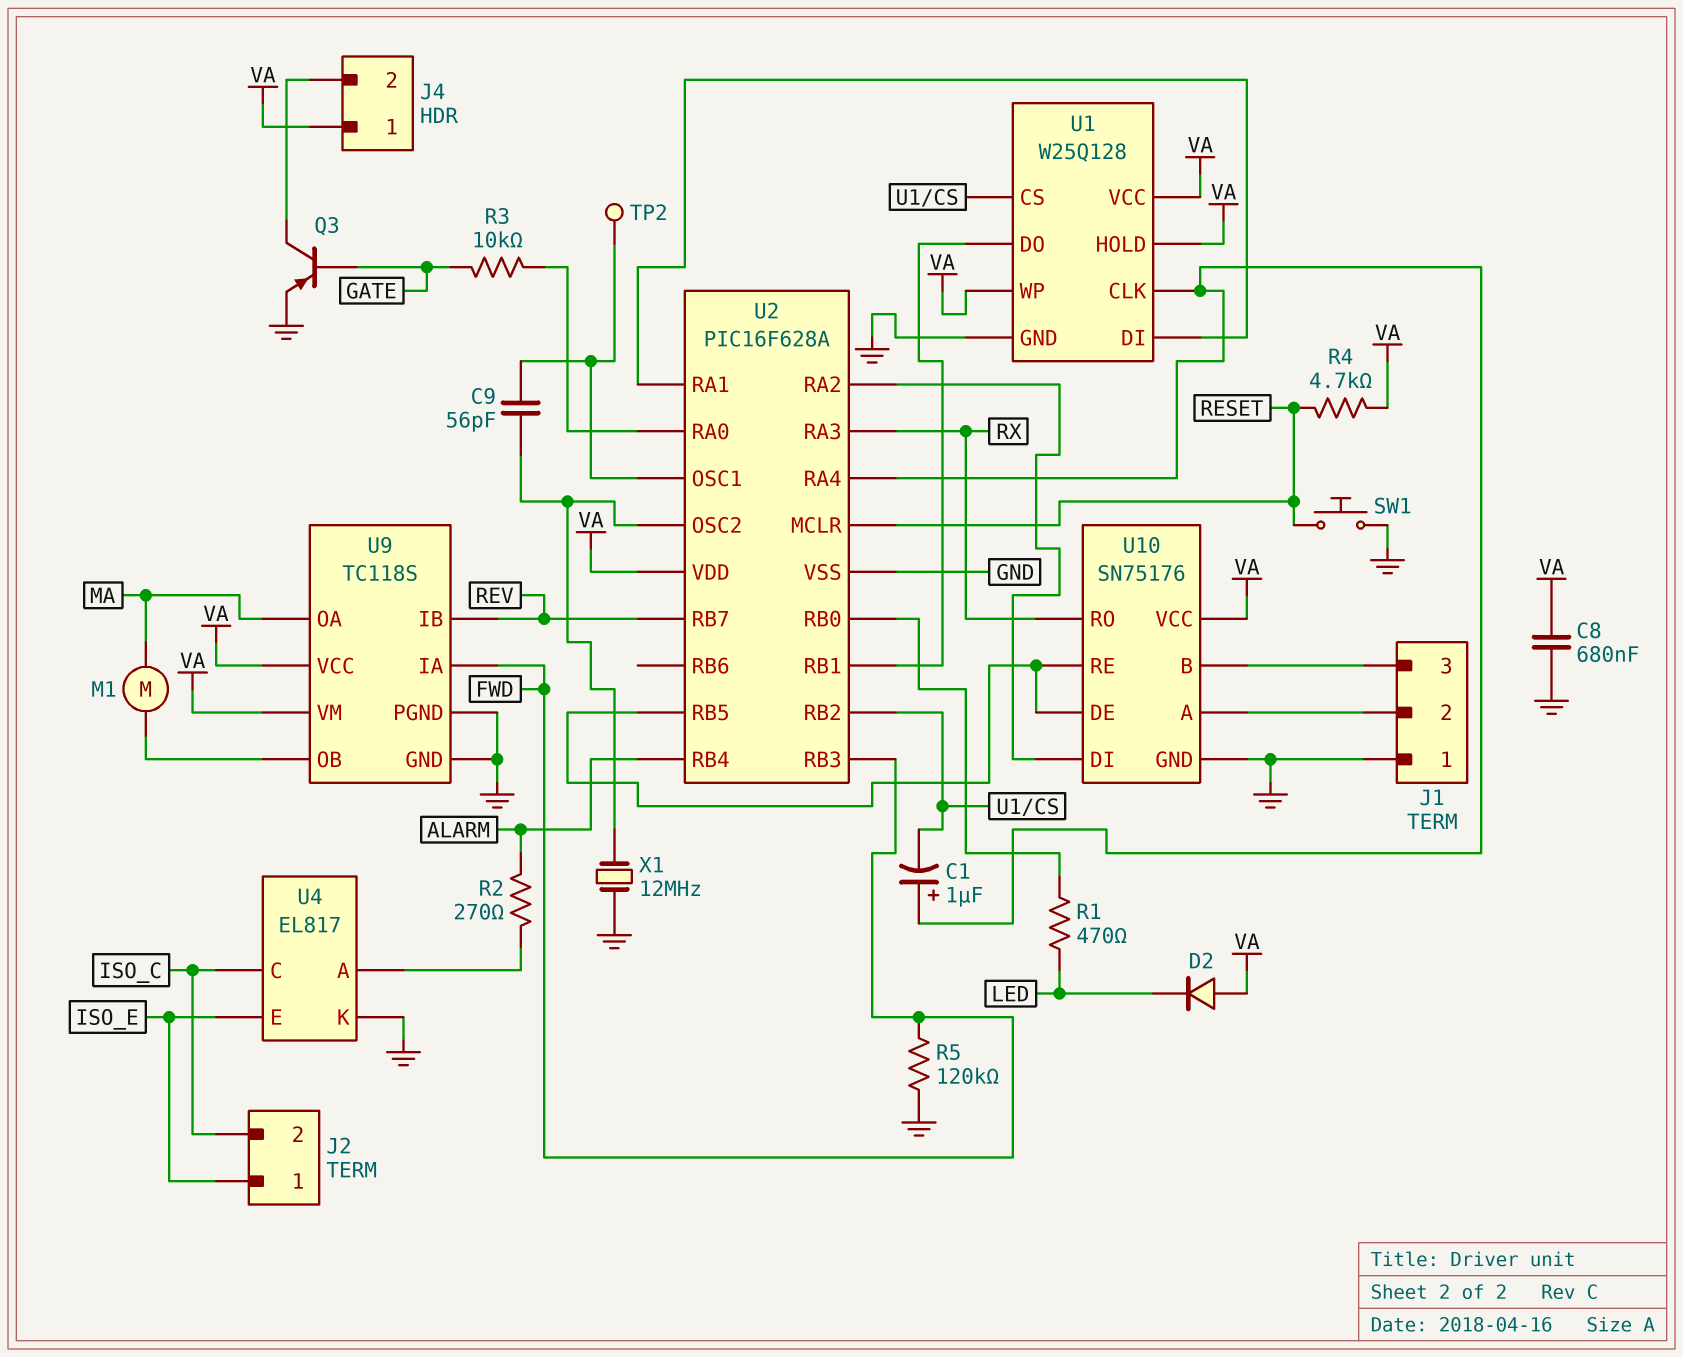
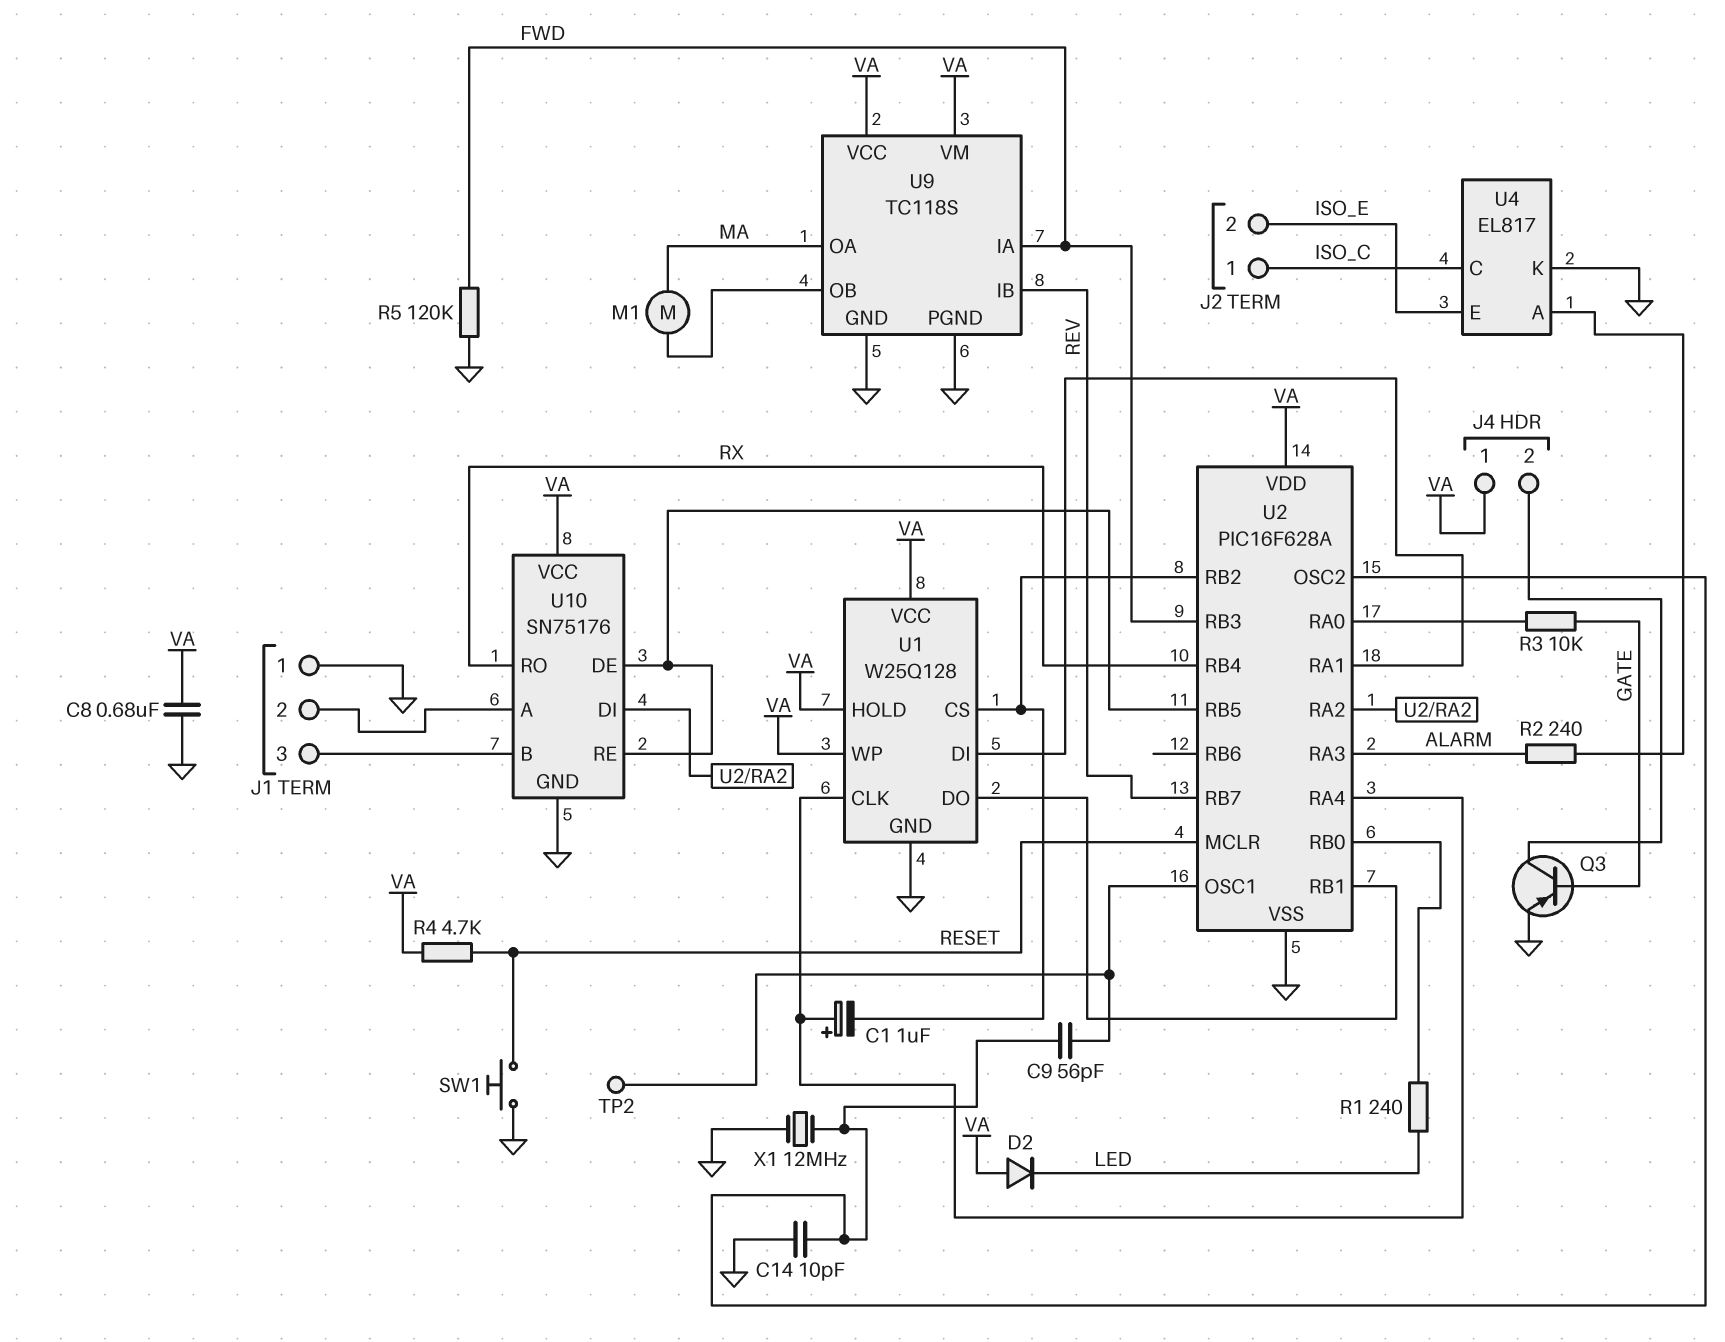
C14: none -> 10pF (GND, U2/OSC2)
J2 pin 1: ISO_E -> ISO_C
J2 pin 2: ISO_C -> ISO_E
R1: 470 (LED, U2/RB0) -> 240 (LED, U2/RB0)
R2: 270 (ALARM, U4/A) -> 240 (ALARM, U4/A)
U2 pin RA3: RX -> ALARM
U2 pin RB4: ALARM -> RX

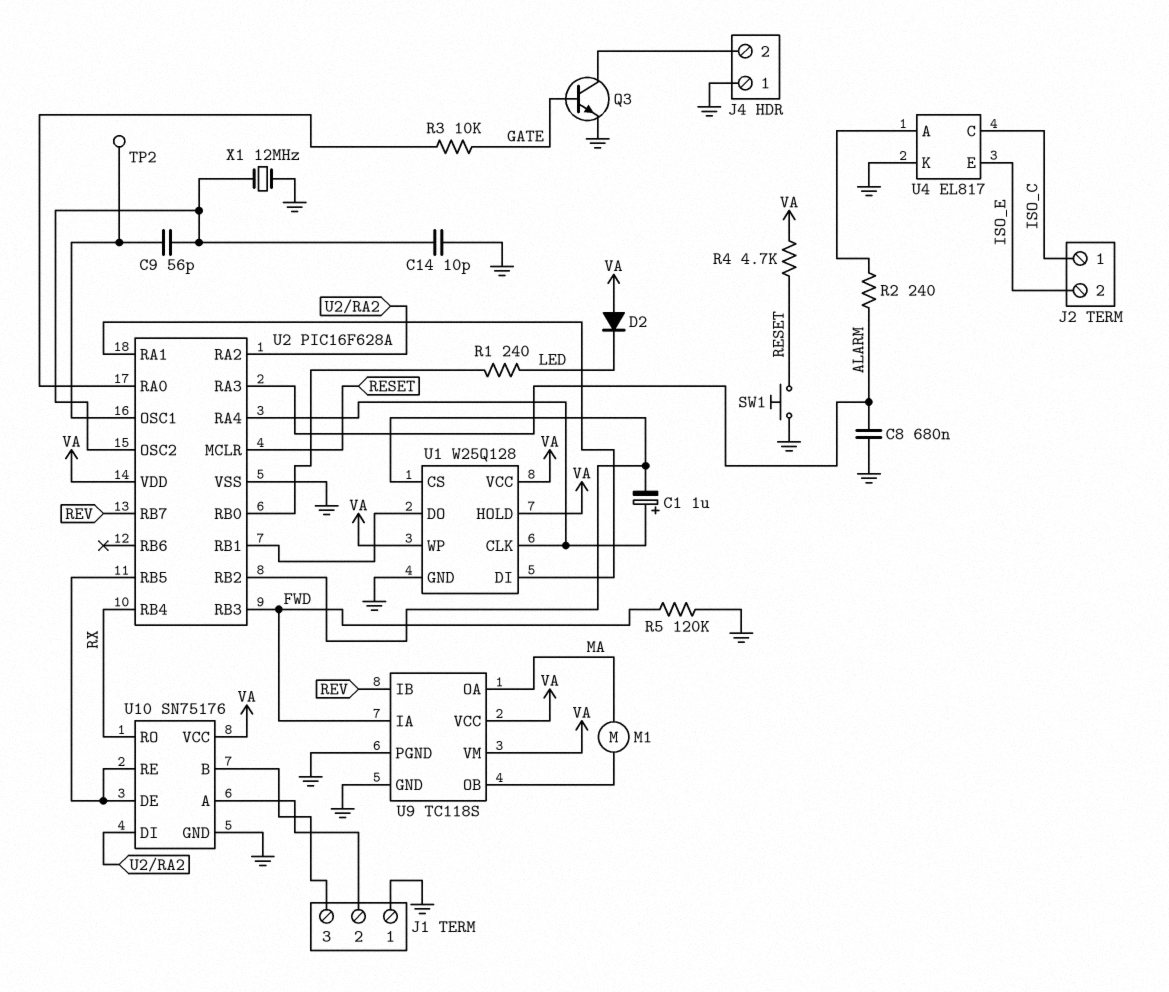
C8: 680nF (GND, VA) -> 680nF (ALARM, GND)
J4 pin 1: VA -> GND
Q3: PNP (B GATE, C J4/2, E GND) -> NPN (B GATE, C J4/2, E GND)

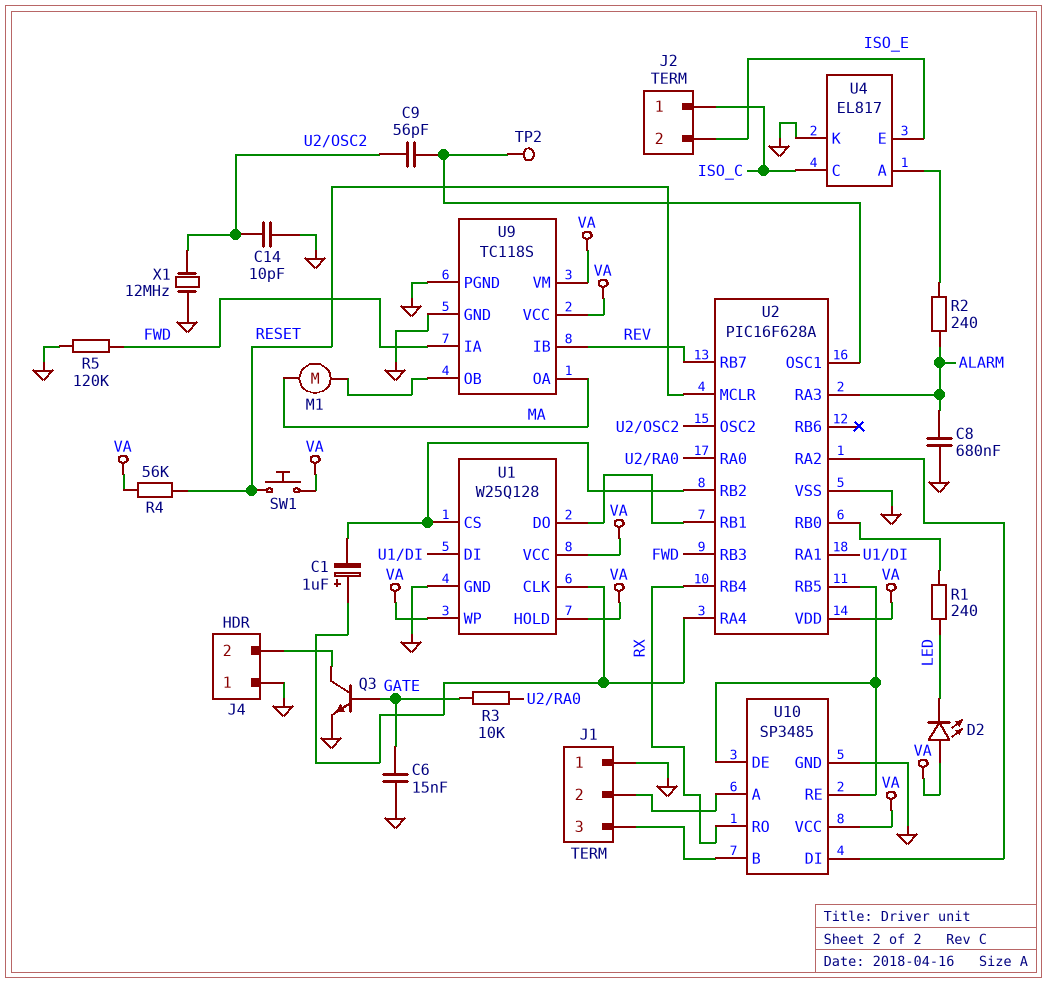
C6: none -> 15nF (GATE, GND)
D2: diode (A VA, K LED) -> LED (A VA, K LED)
R4: 4.7k (RESET, VA) -> 56k (RESET, VA)
SW1: button (GND, RESET) -> button (RESET, VA)
U10: SN75176 -> SP3485

